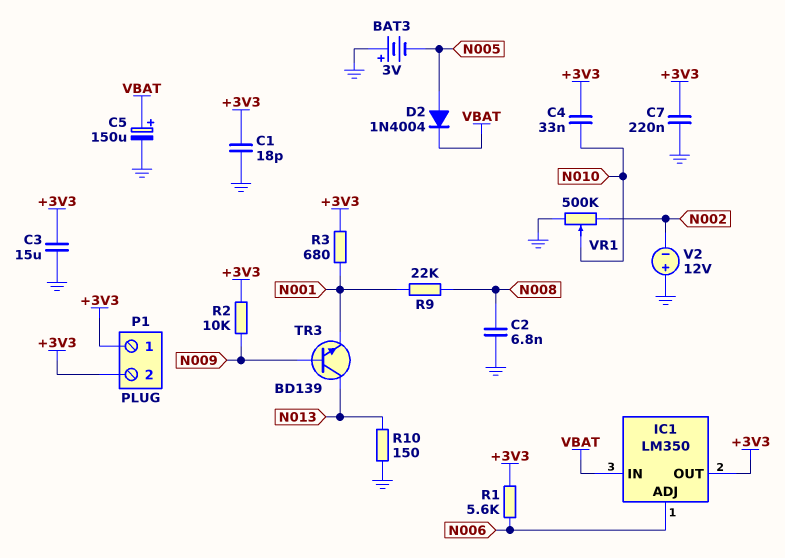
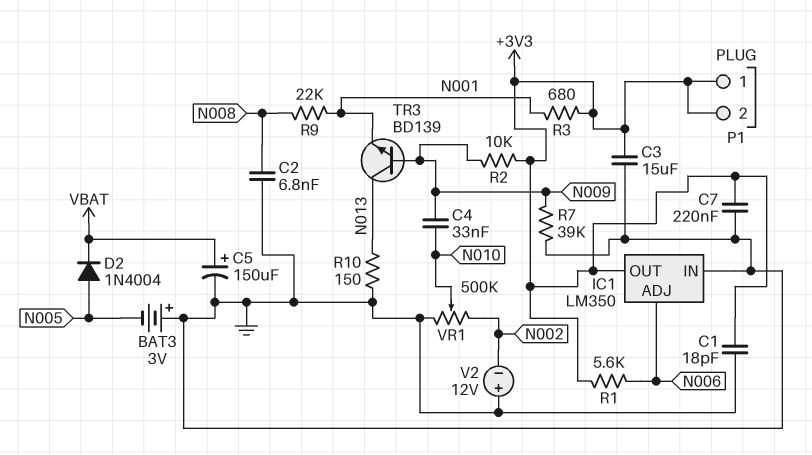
C4: 33nF (+3V3, N010) -> 33nF (N009, N010)
IC1 pin IN: VBAT -> GND
R7: none -> 39k (GND, N009)

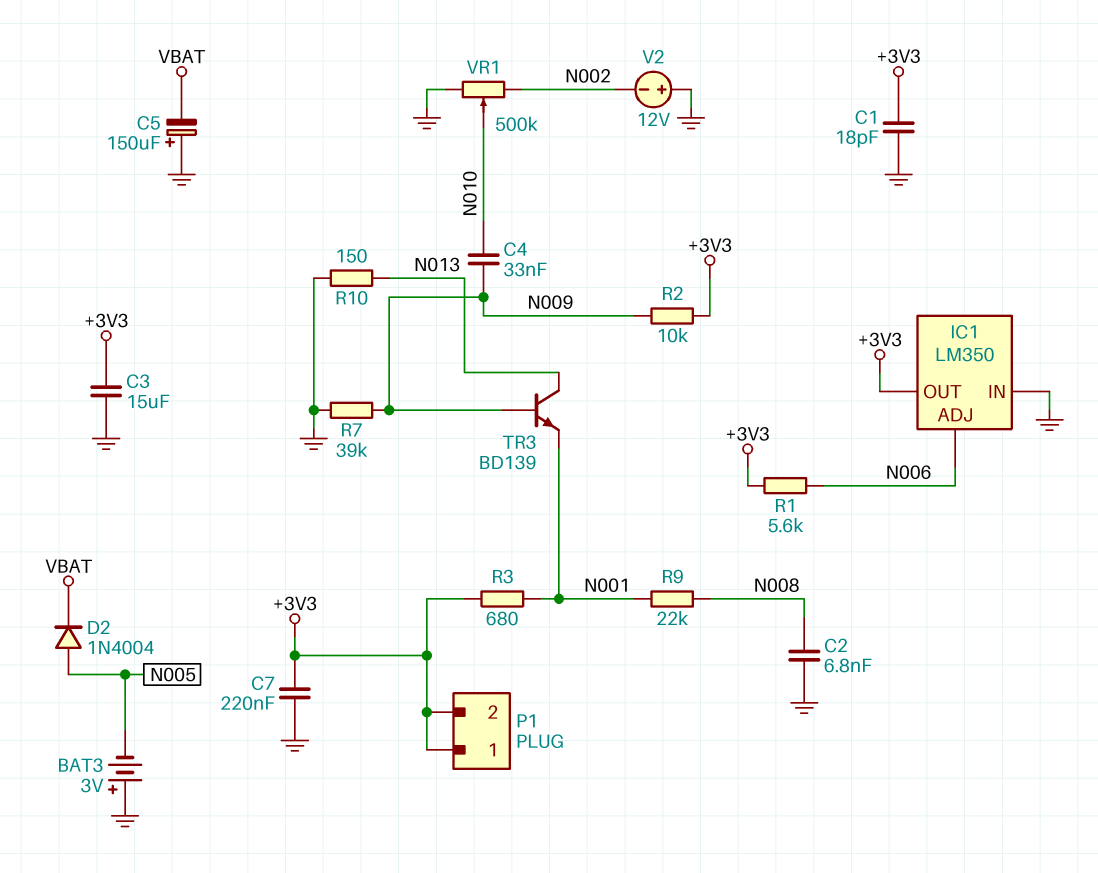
C5: 150uF (plus VBAT, minus GND) -> 150uF (plus GND, minus VBAT)

